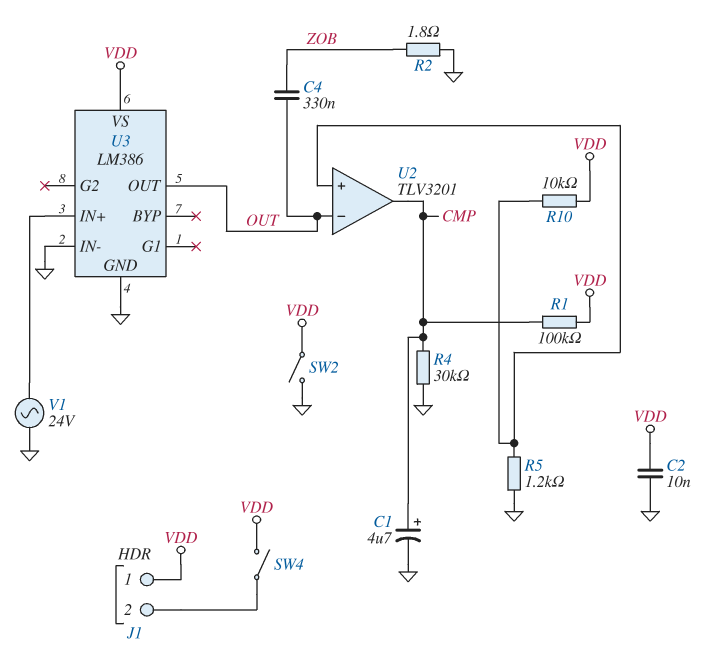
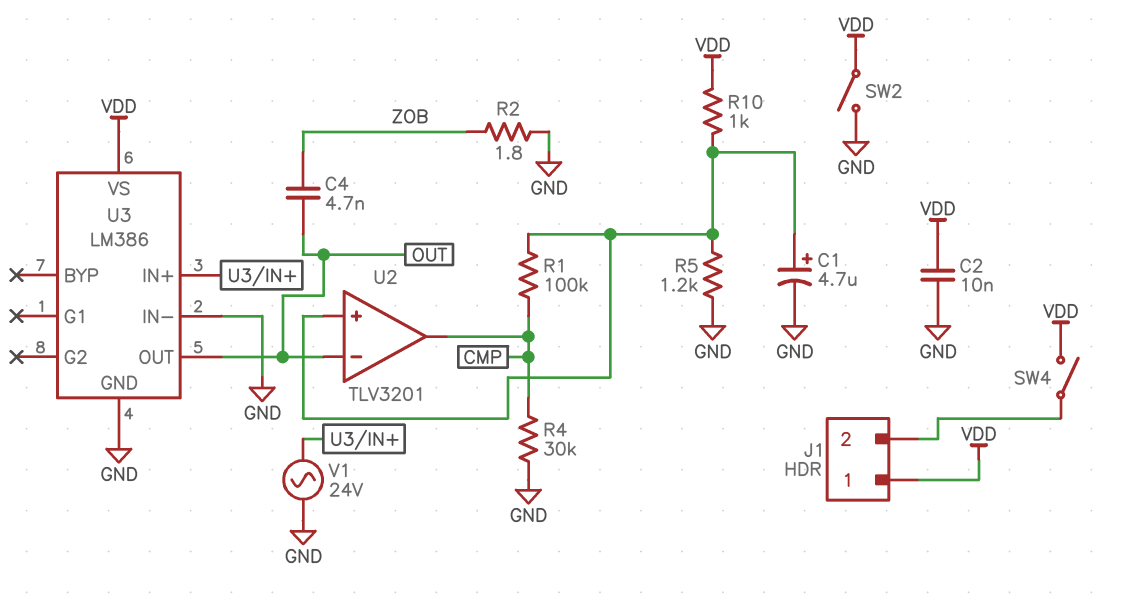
C1: 4.7uF (plus CMP, minus GND) -> 4.7uF (plus U2/in+, minus GND)
C4: 330nF (OUT, ZOB) -> 4.7nF (OUT, ZOB)
R1: 100k (CMP, VDD) -> 100k (CMP, U2/in+)
R10: 10k (U2/in+, VDD) -> 1k (U2/in+, VDD)

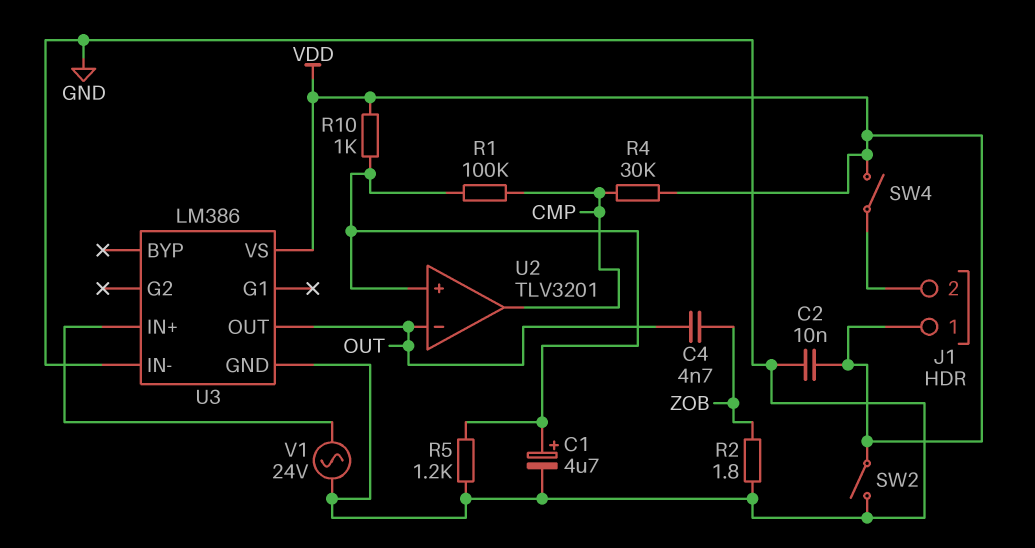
R4: 30k (CMP, GND) -> 30k (CMP, VDD)

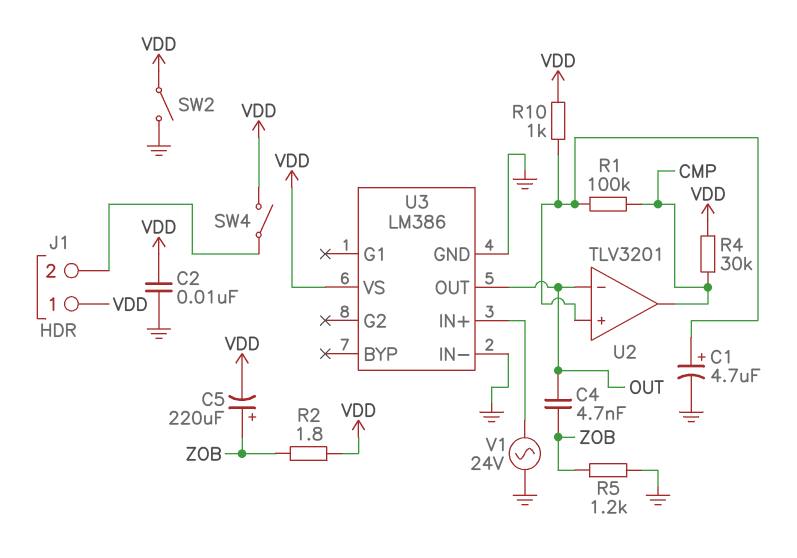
C5: none -> 220uF (plus ZOB, minus VDD)
R2: 1.8 (GND, ZOB) -> 1.8 (VDD, ZOB)
R5: 1.2k (GND, U2/in+) -> 1.2k (GND, ZOB)

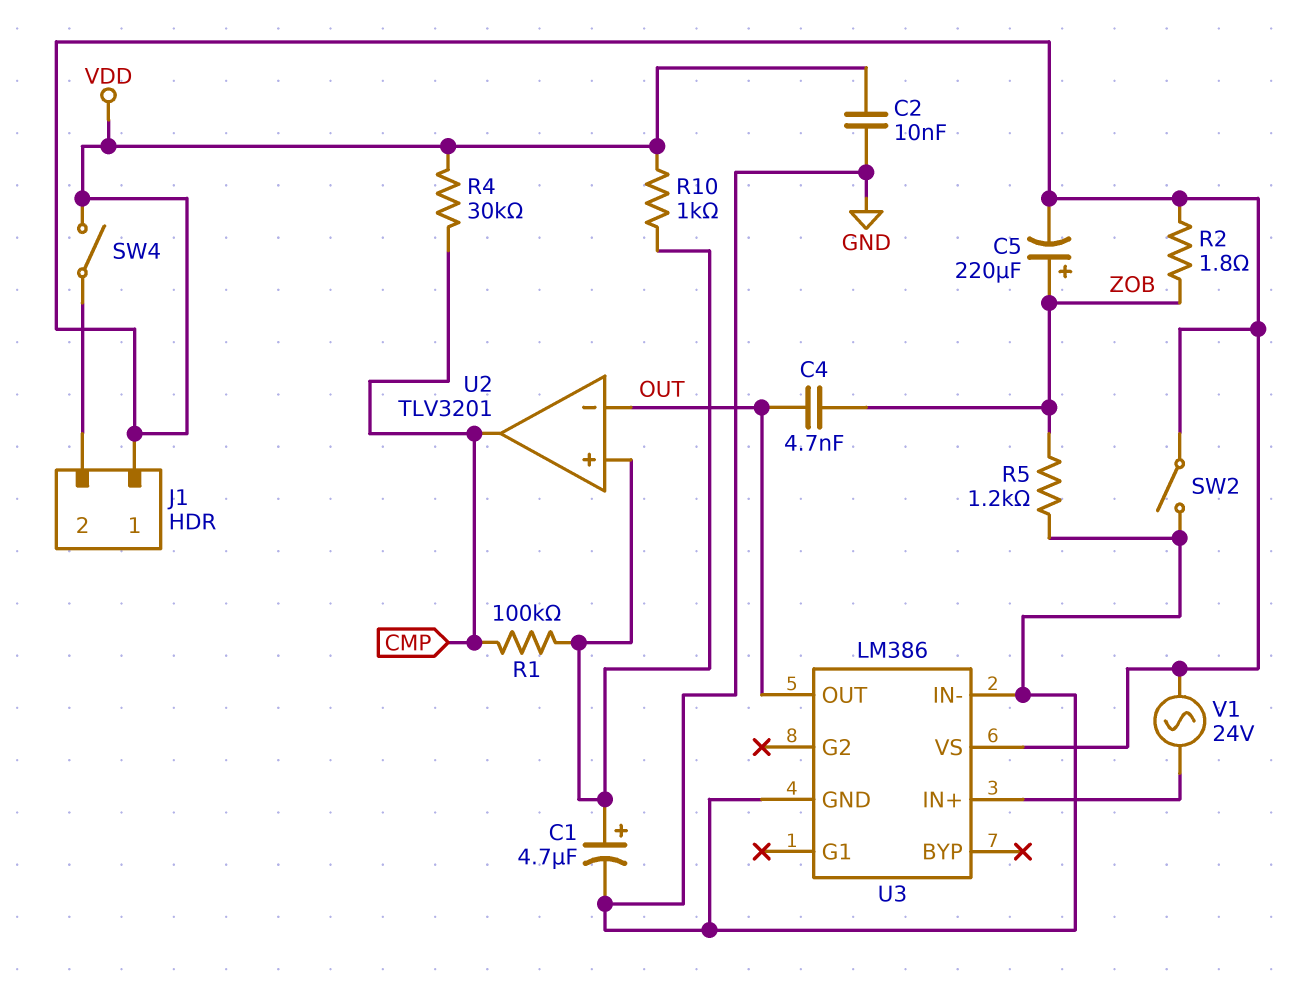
V1: AC 24V (GND, U3/IN+) -> AC 24V (U3/IN+, VDD)

